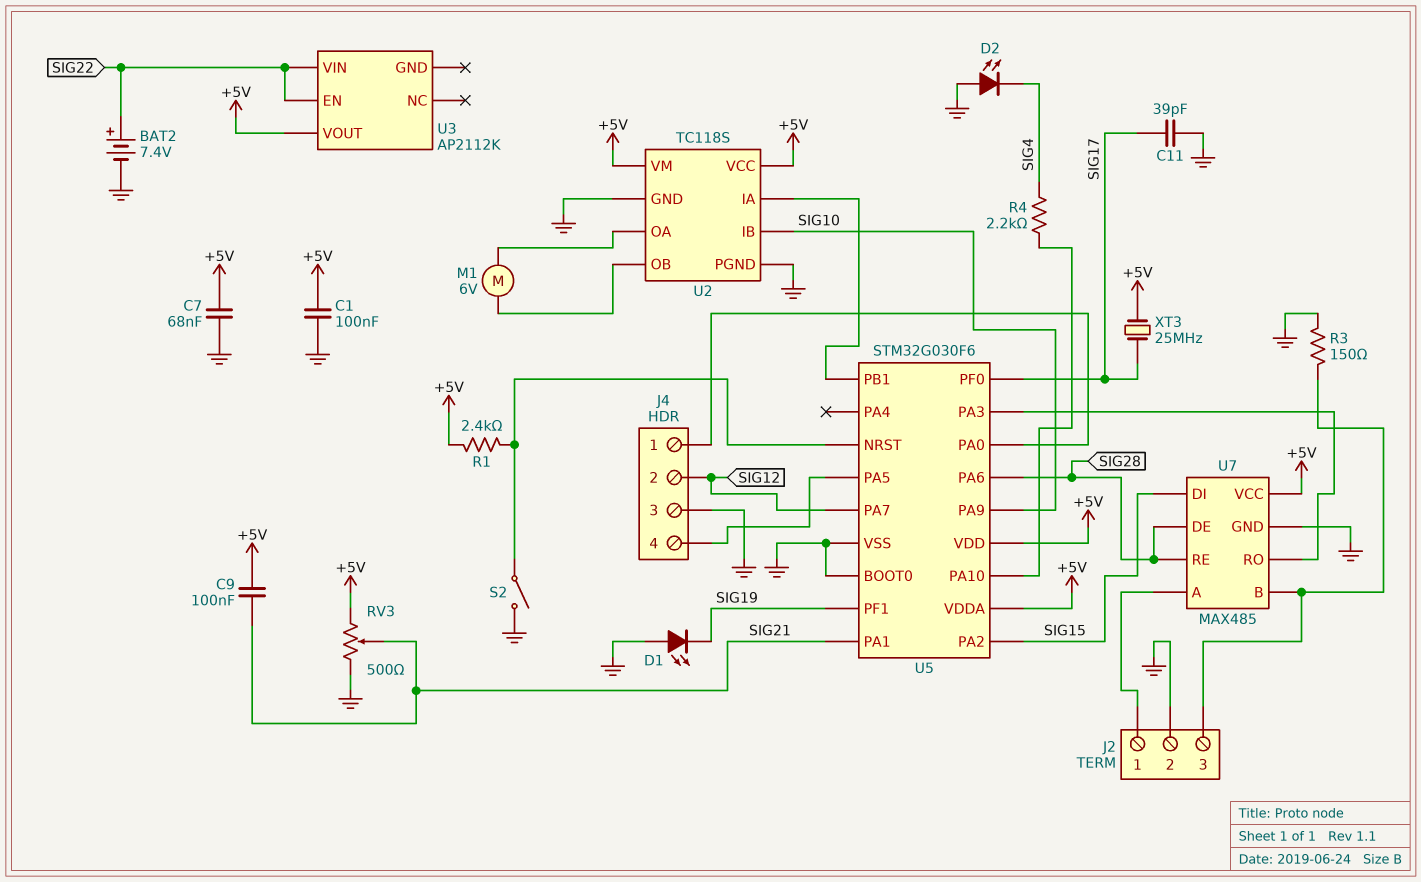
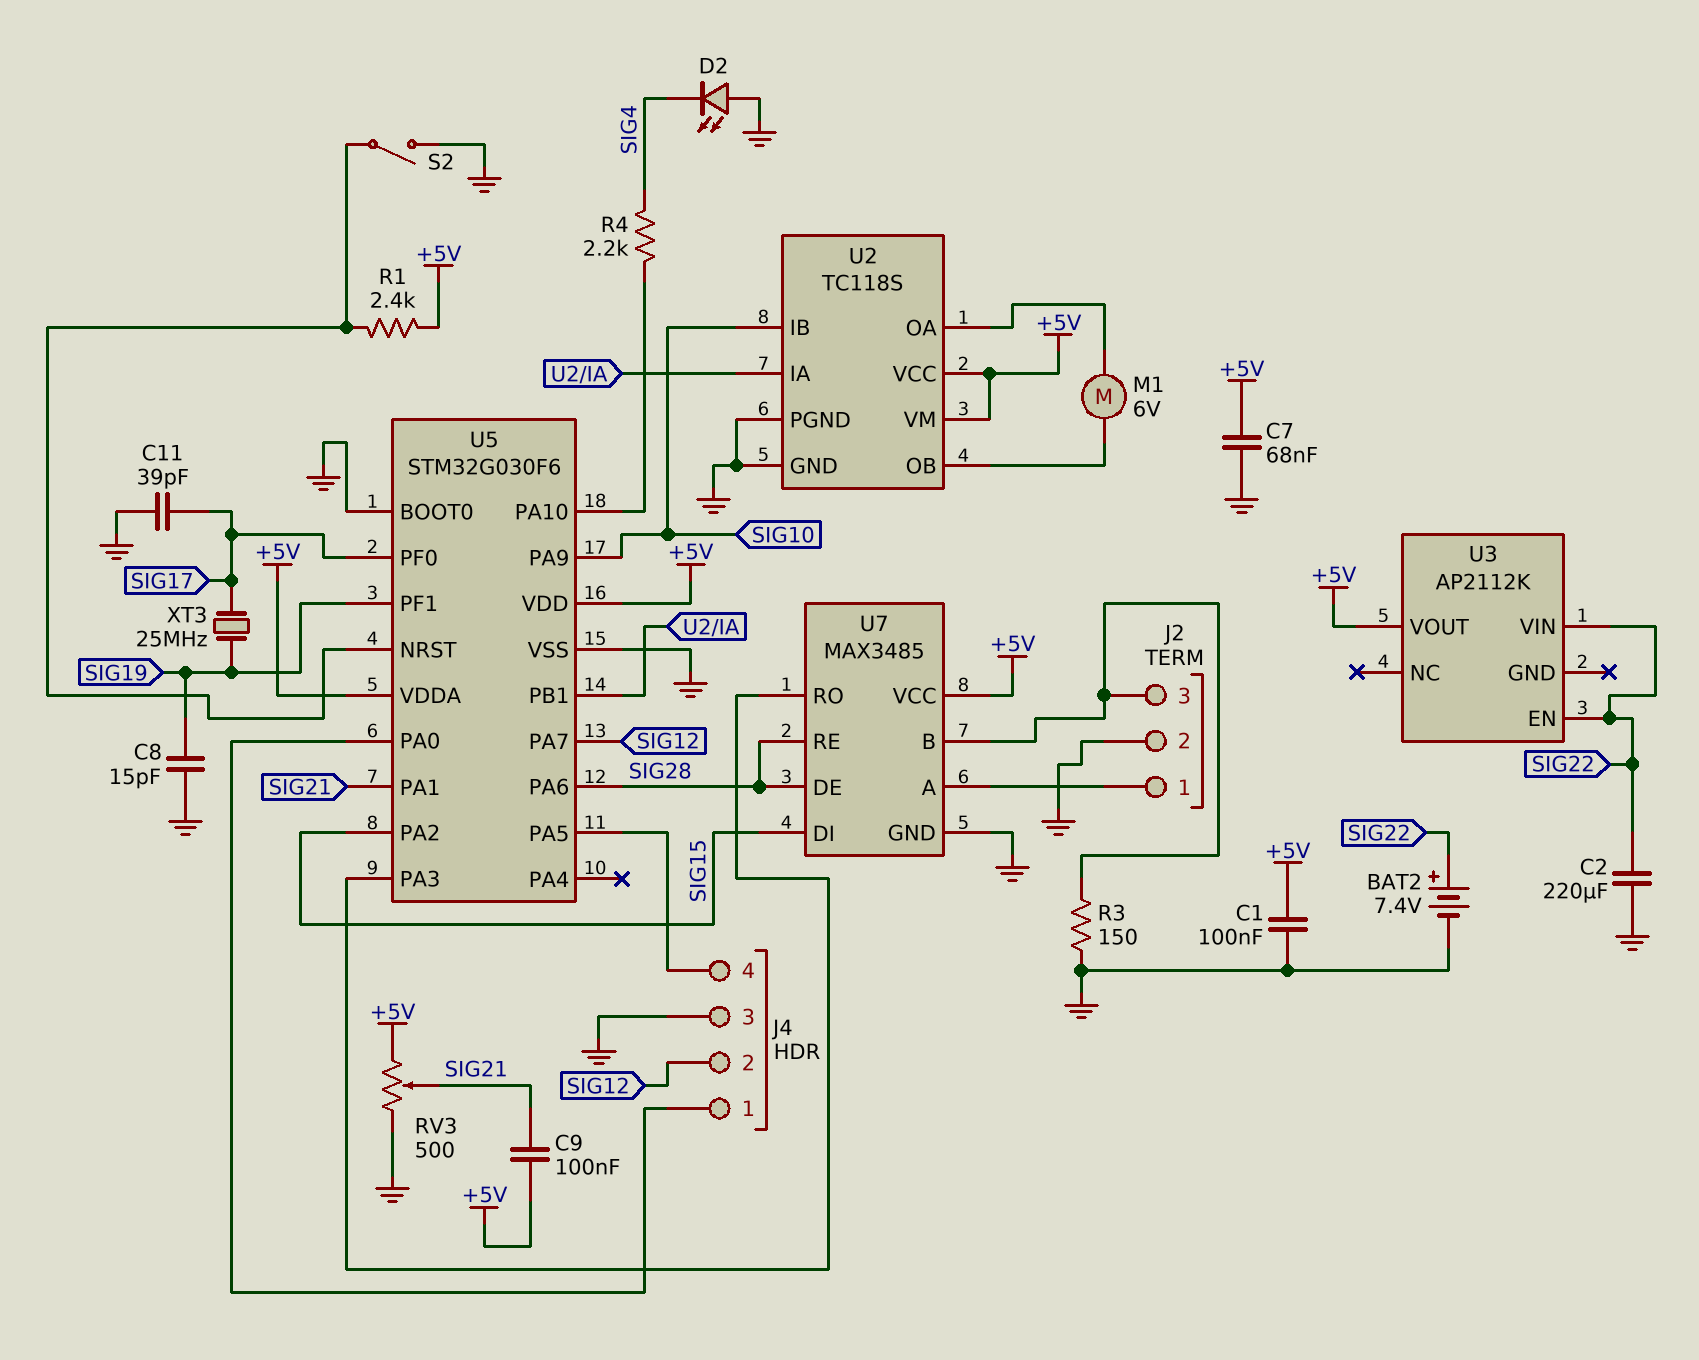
C2: none -> 220uF (GND, SIG22)
C8: none -> 15pF (GND, SIG19)
D1: LED (A GND, K SIG19) -> none
U7: MAX485 -> MAX3485
XT3: 25MHz (+5V, SIG17) -> 25MHz (SIG17, SIG19)

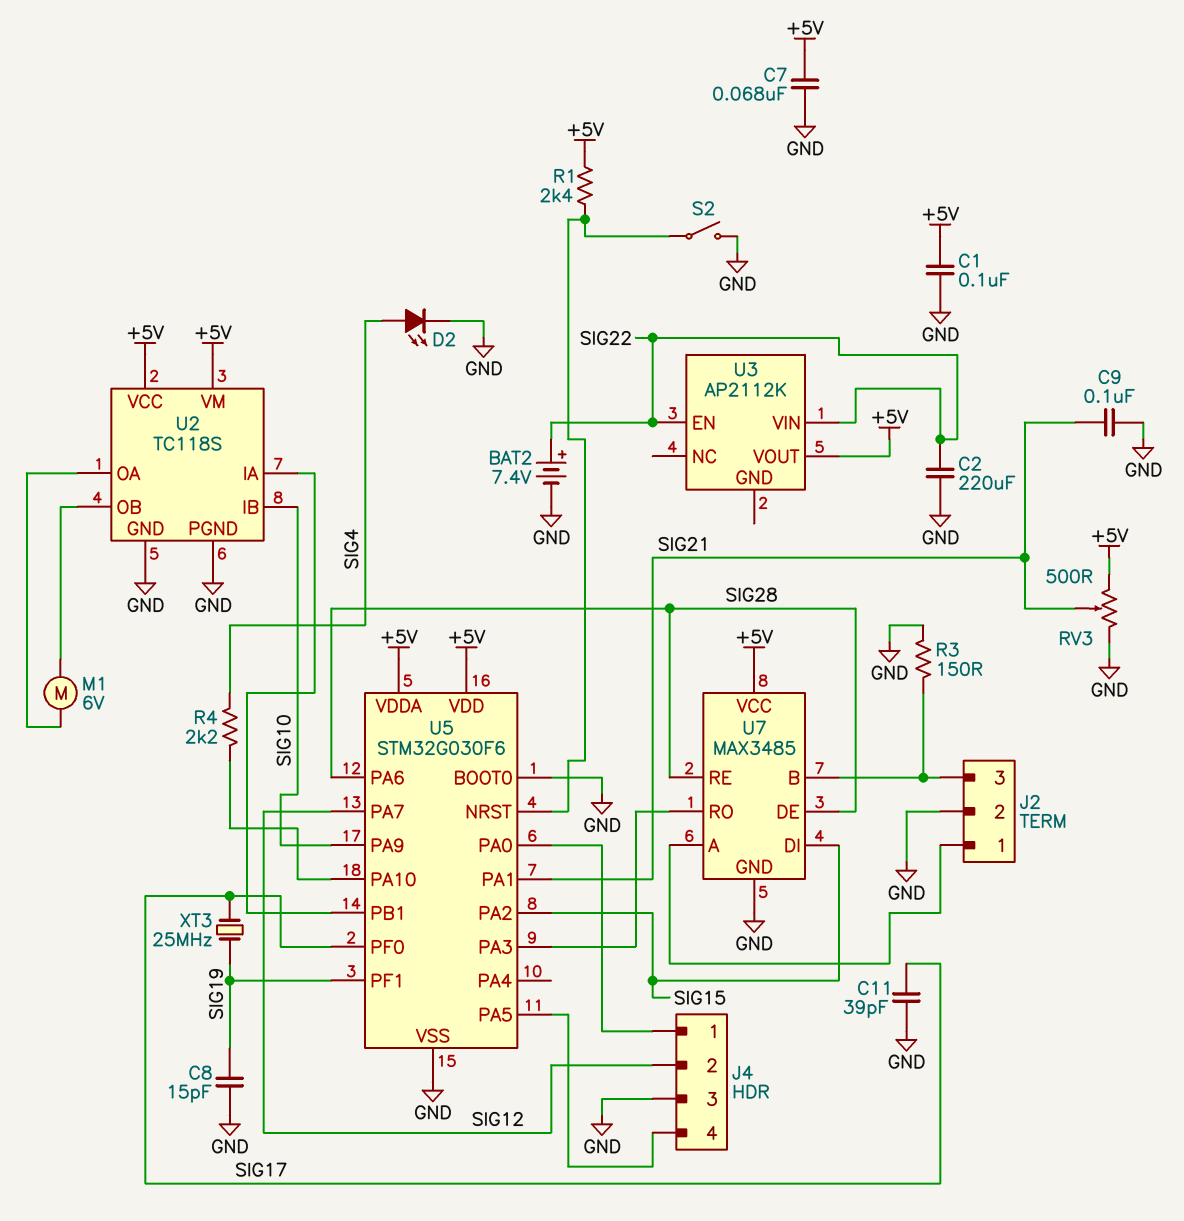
C9: 100nF (+5V, SIG21) -> 100nF (GND, SIG21)
D2: LED (A GND, K SIG4) -> LED (A SIG4, K GND)

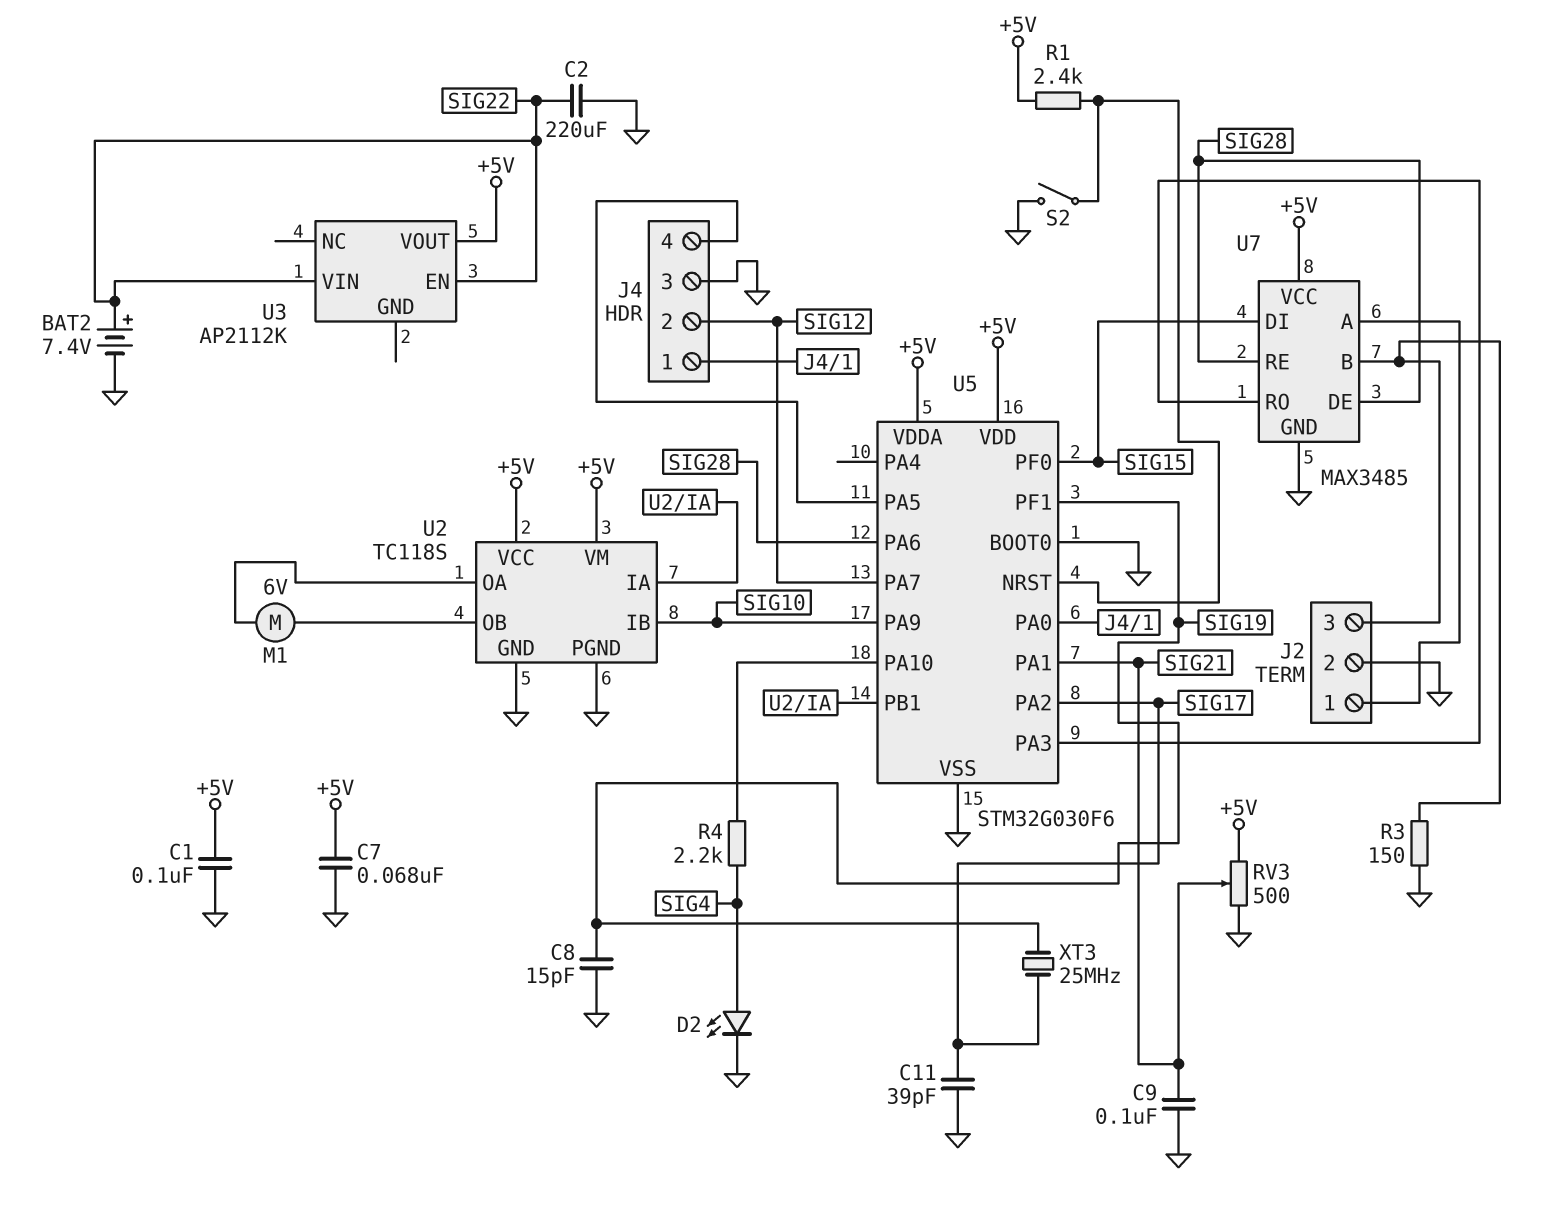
U5 pin PA2: SIG15 -> SIG17
U5 pin PF0: SIG17 -> SIG15

